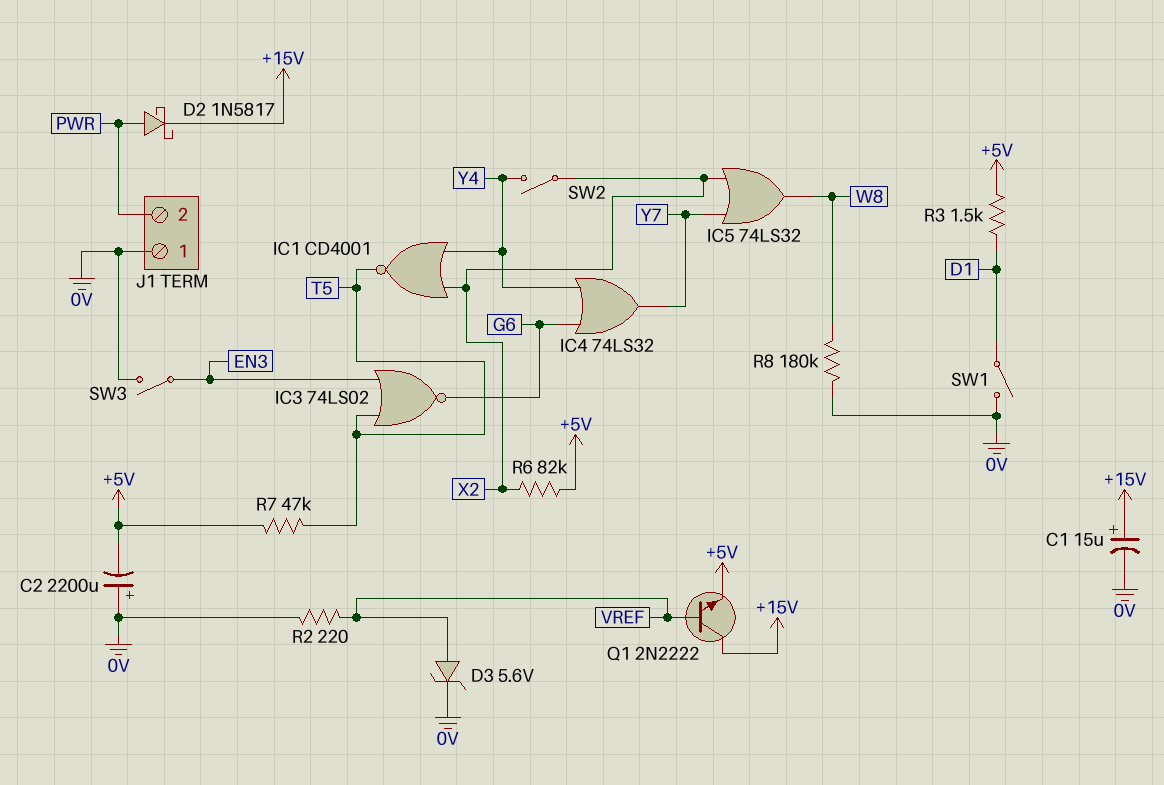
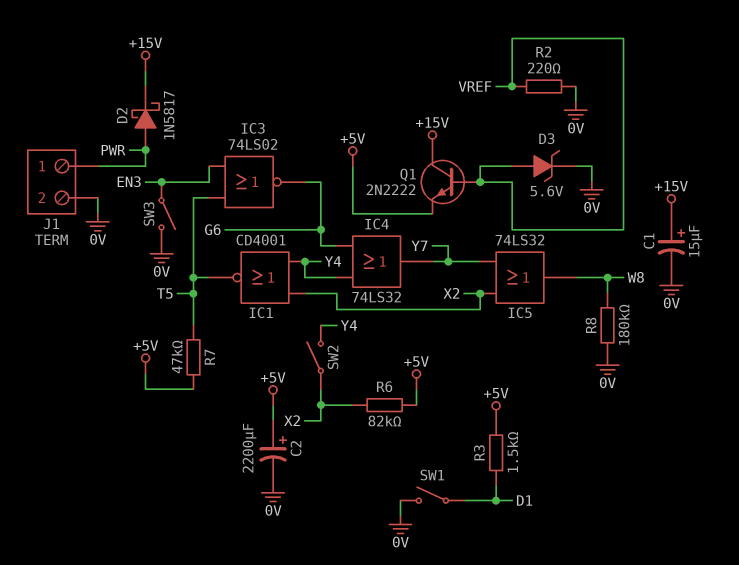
C2: 2200uF (plus 0V, minus +5V) -> 2200uF (plus +5V, minus 0V)
J1 pin 1: 0V -> PWR
J1 pin 2: PWR -> 0V

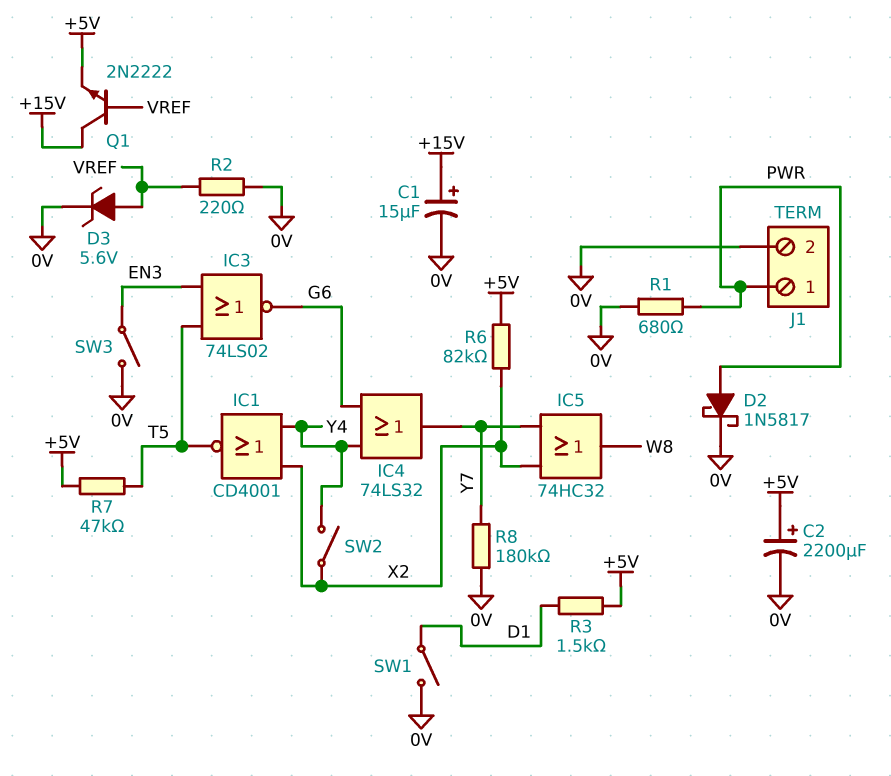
D2: schottky 1N5817 (A PWR, K +15V) -> schottky 1N5817 (A PWR, K 0V)
IC5: OR 74LS32 (in X2, in Y7, out W8) -> OR 74HC32 (in X2, in Y7, out W8)
R1: none -> 680 (0V, PWR)
R8: 180k (0V, W8) -> 180k (0V, Y7)

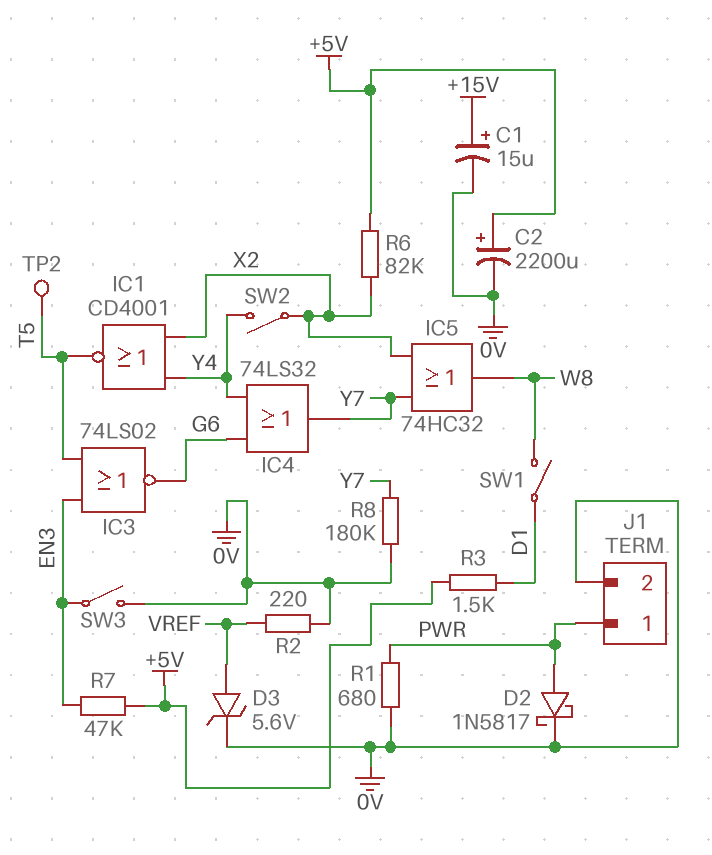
Q1: NPN 2N2222 (B VREF, C +15V, E +5V) -> none
R7: 47k (+5V, T5) -> 47k (+5V, EN3)
SW1: switch (0V, D1) -> switch (D1, W8)
TP2: none -> test point (T5)

